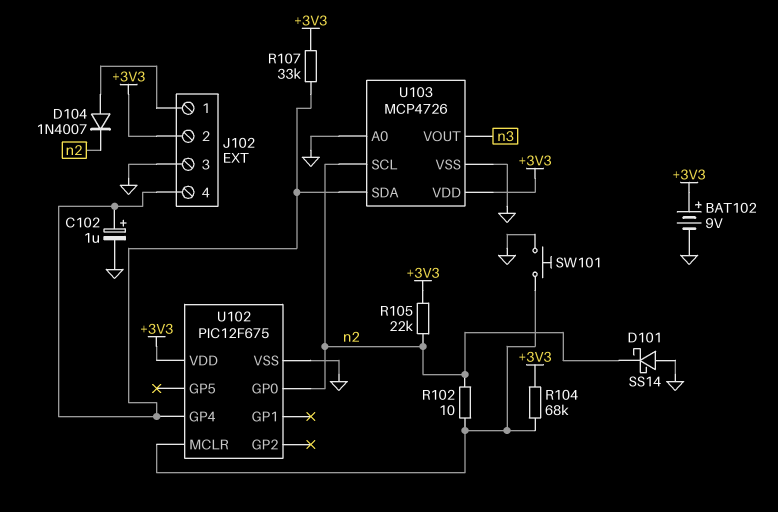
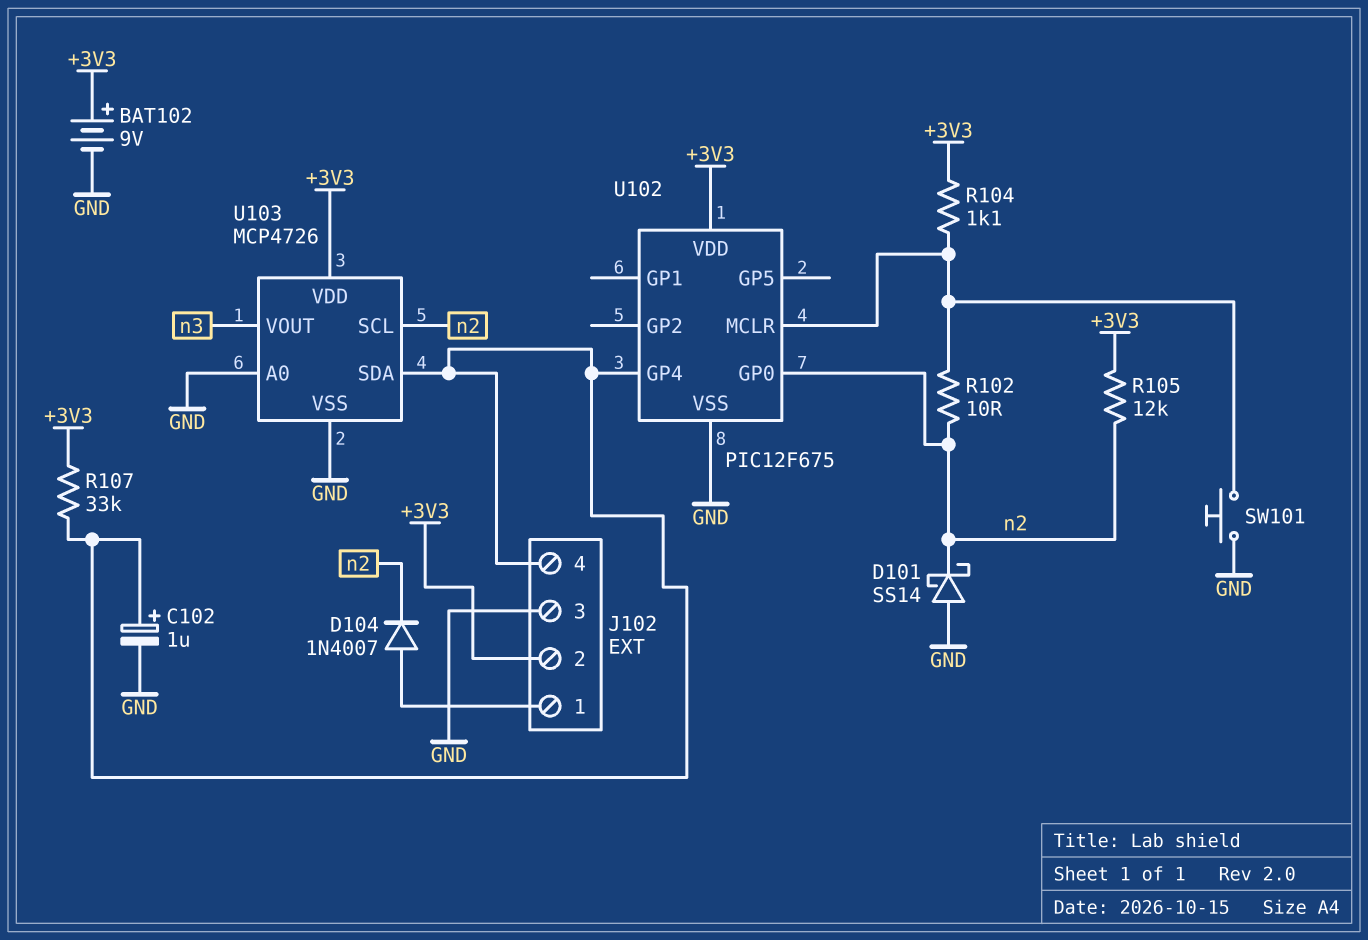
R104: 68k (+3V3, U102/MCLR) -> 1.1k (+3V3, U102/MCLR)
R105: 22k (+3V3, n2) -> 12k (+3V3, n2)

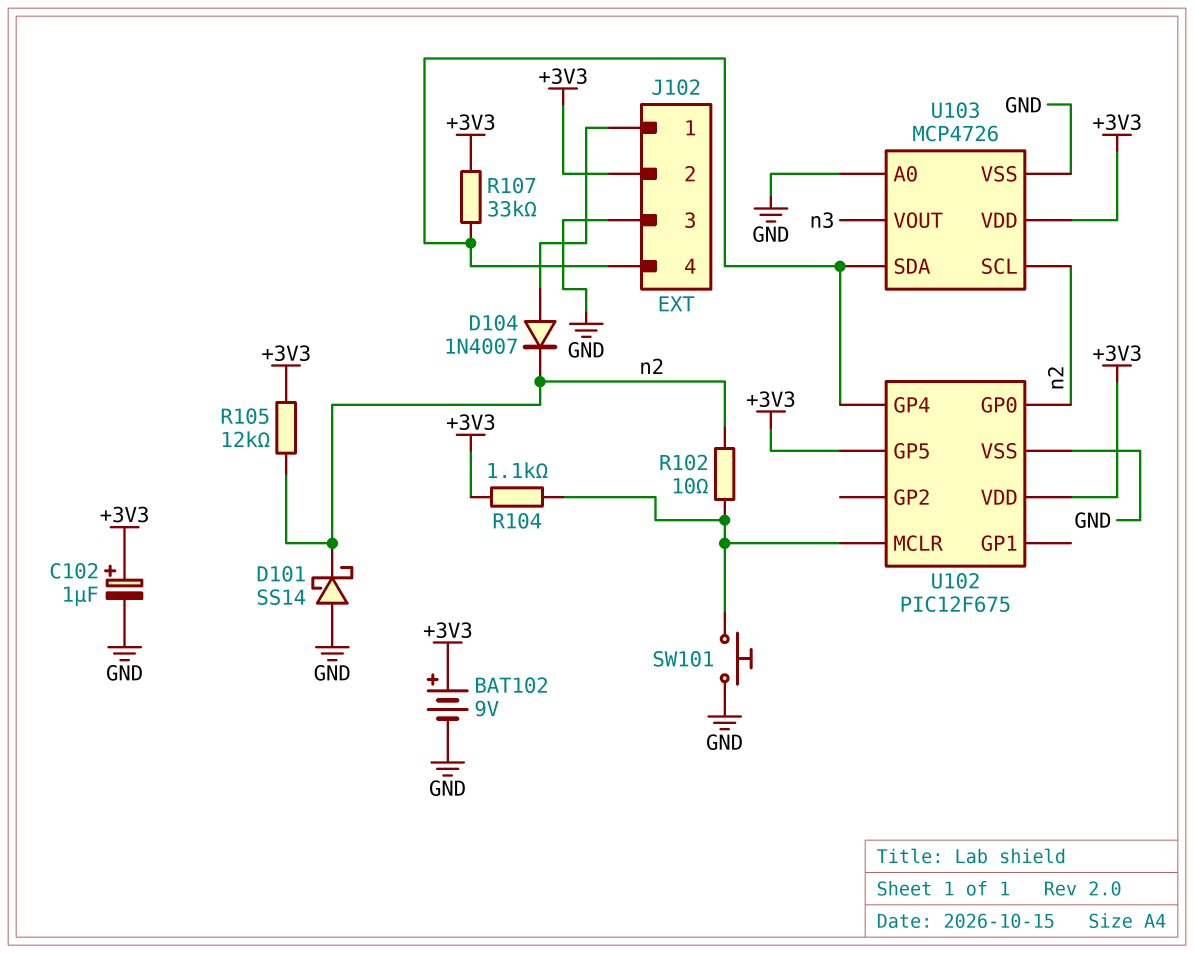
C102: 1uF (plus J102/4, minus GND) -> 1uF (plus +3V3, minus GND)
U102 pin GP5: none -> +3V3

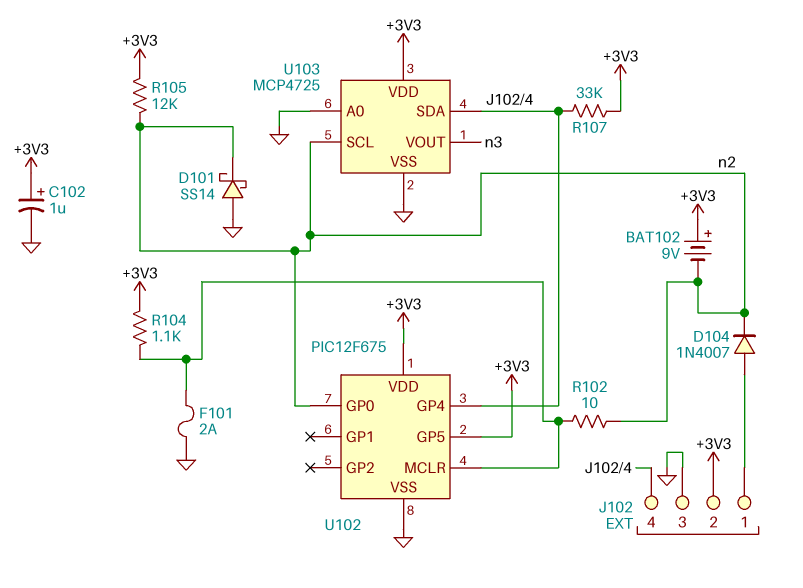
BAT102: 9V (plus +3V3, minus GND) -> 9V (plus +3V3, minus n2)
F101: none -> 2A (GND, U102/MCLR)
SW101: button (GND, U102/MCLR) -> none
U103: MCP4726 -> MCP4725

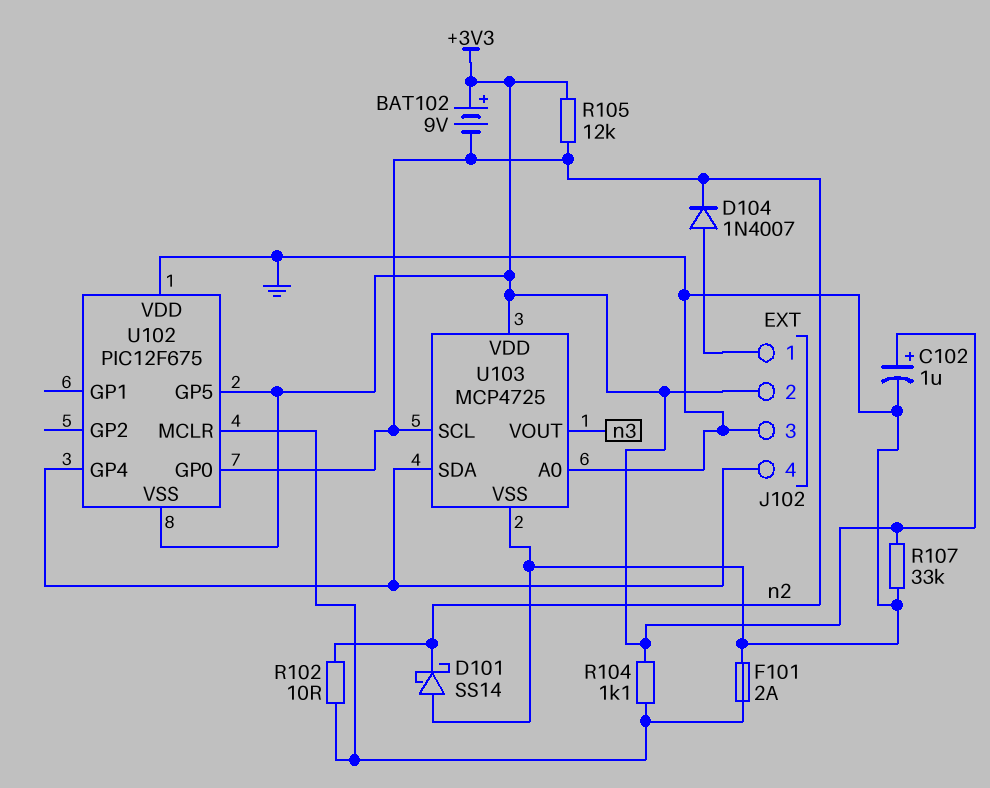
R107: 33k (+3V3, J102/4) -> 33k (+3V3, GND)
U102 pin VDD: +3V3 -> GND
U102 pin VSS: GND -> +3V3

